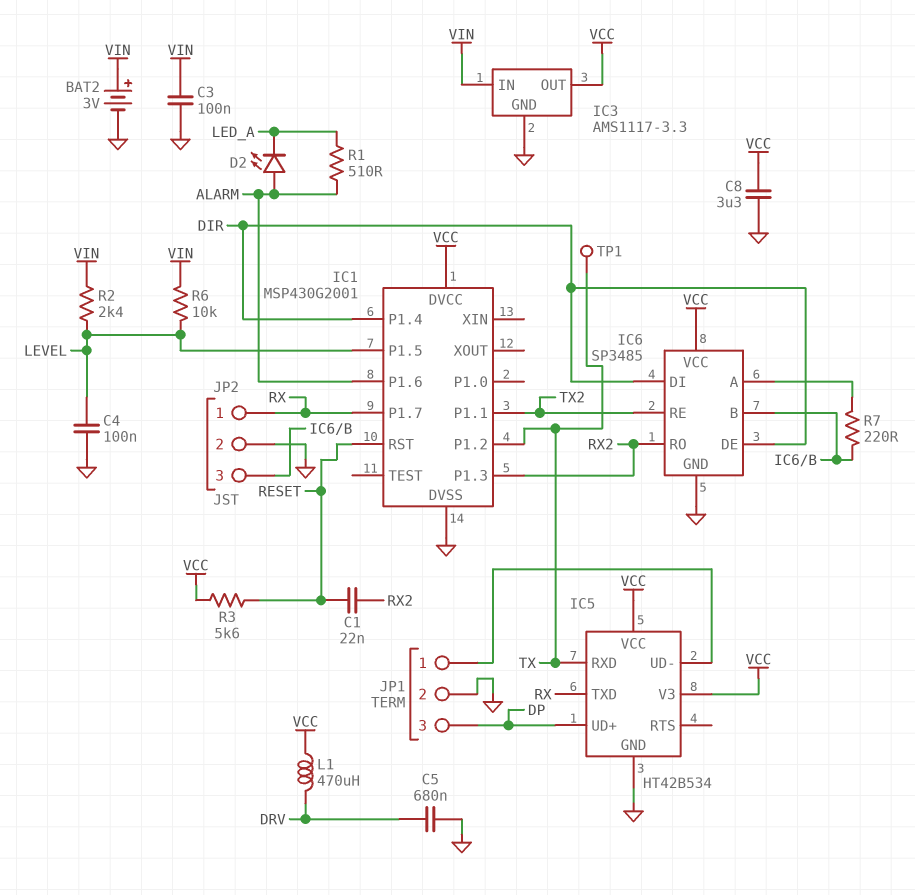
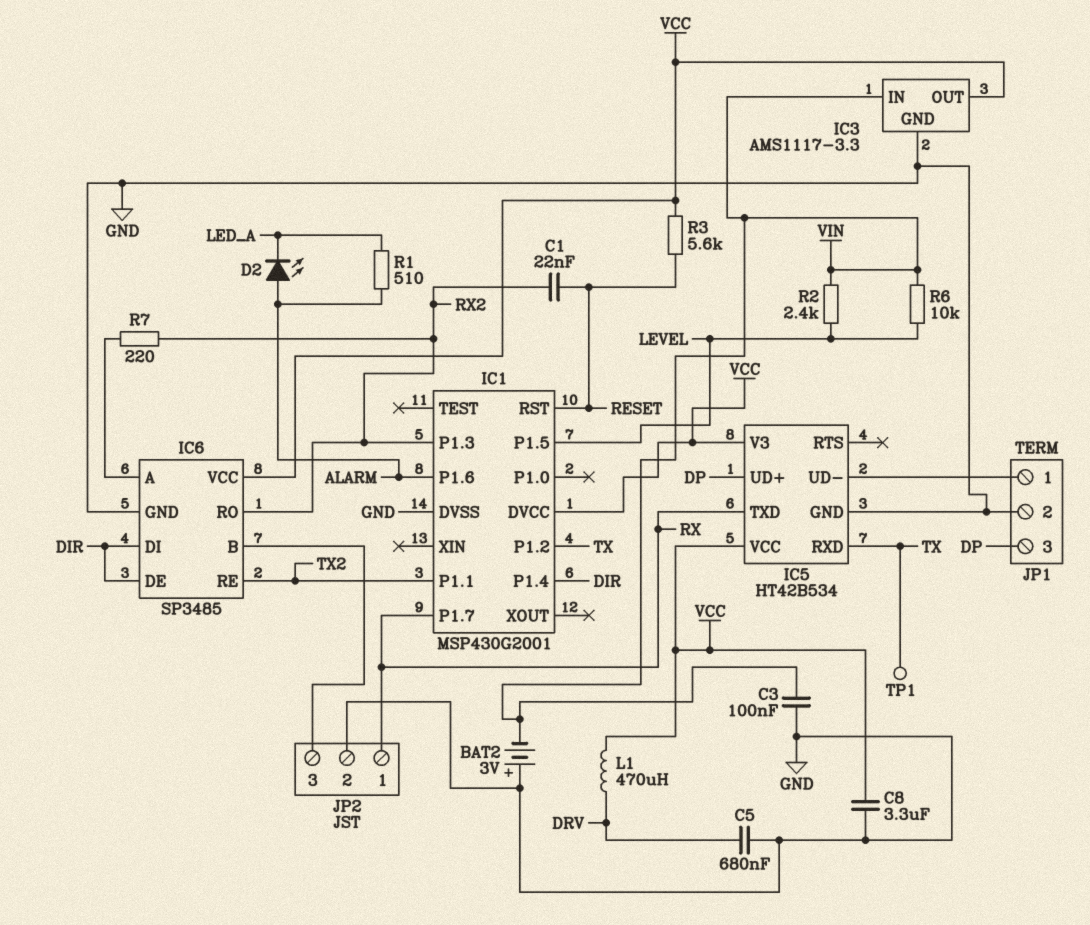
BAT2: 3V (plus VIN, minus GND) -> 3V (plus GND, minus VIN)
C4: 100nF (GND, LEVEL) -> none
R7: 220 (IC6/A, IC6/B) -> 220 (IC6/A, RX2)

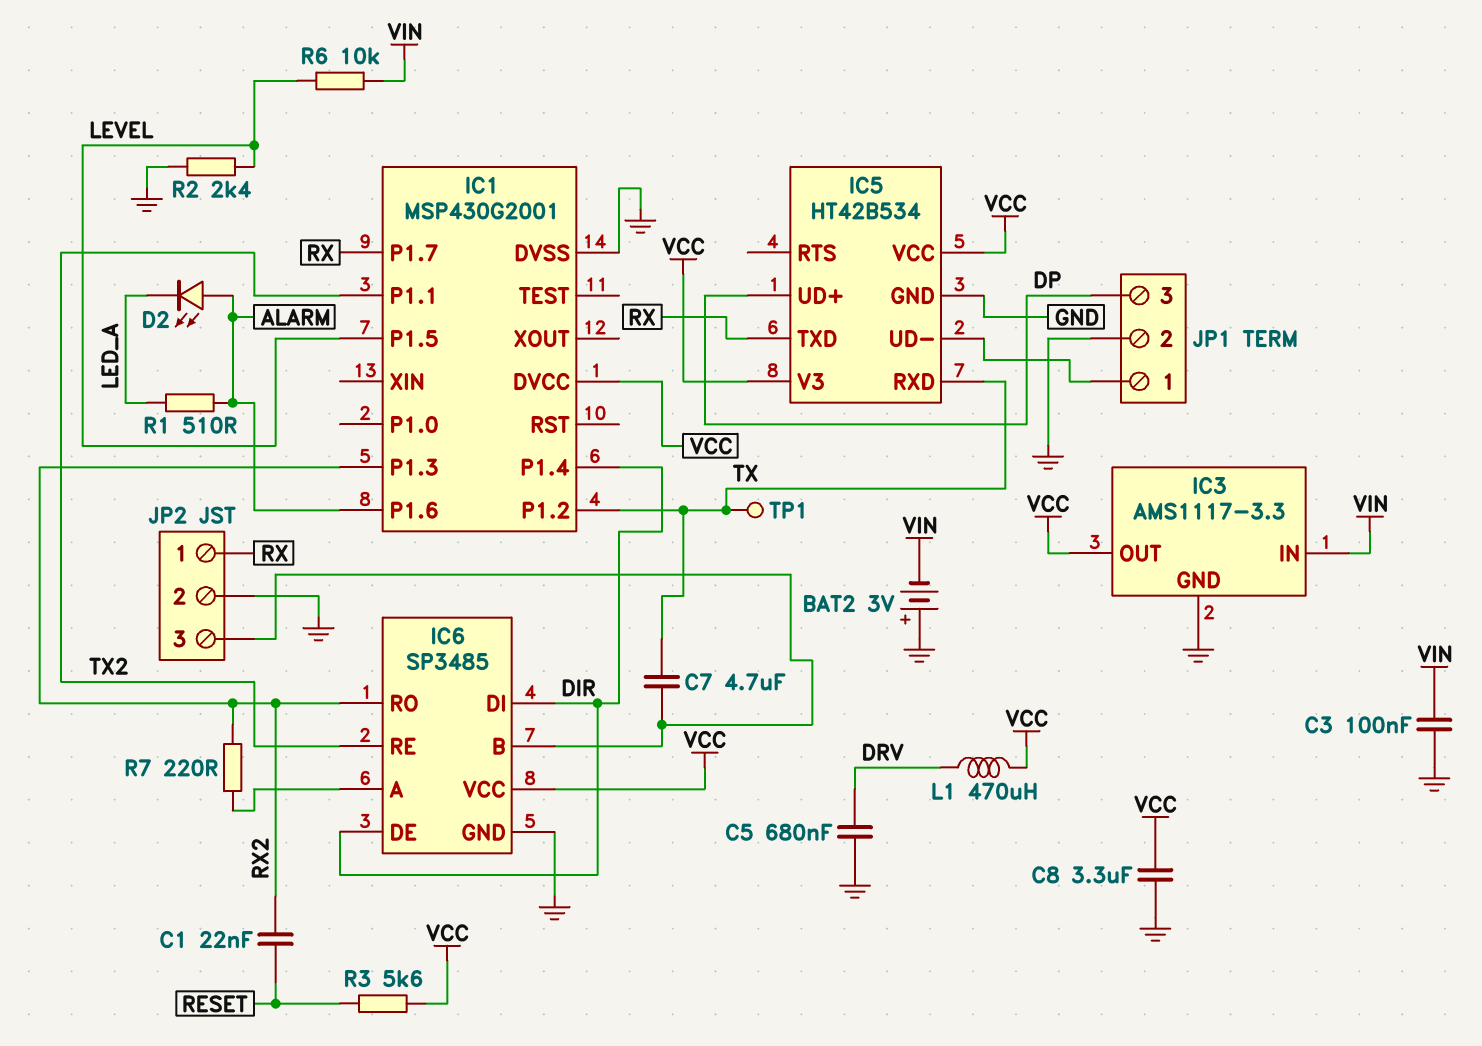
C7: none -> 4.7uF (IC6/B, TX)
IC1 pin RST: RESET -> none
R2: 2.4k (LEVEL, VIN) -> 2.4k (GND, LEVEL)

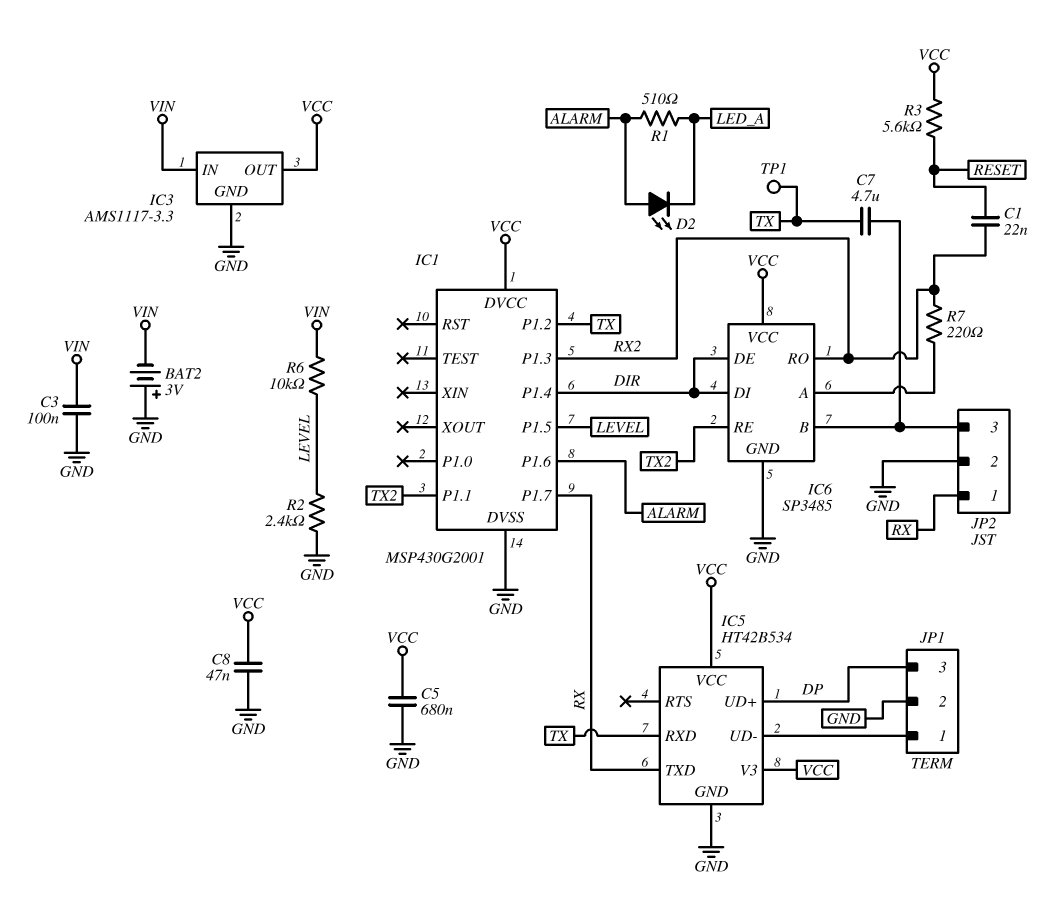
C5: 680nF (DRV, GND) -> 680nF (GND, VCC)
C8: 3.3uF (GND, VCC) -> 47nF (GND, VCC)
L1: 470uH (DRV, VCC) -> none

